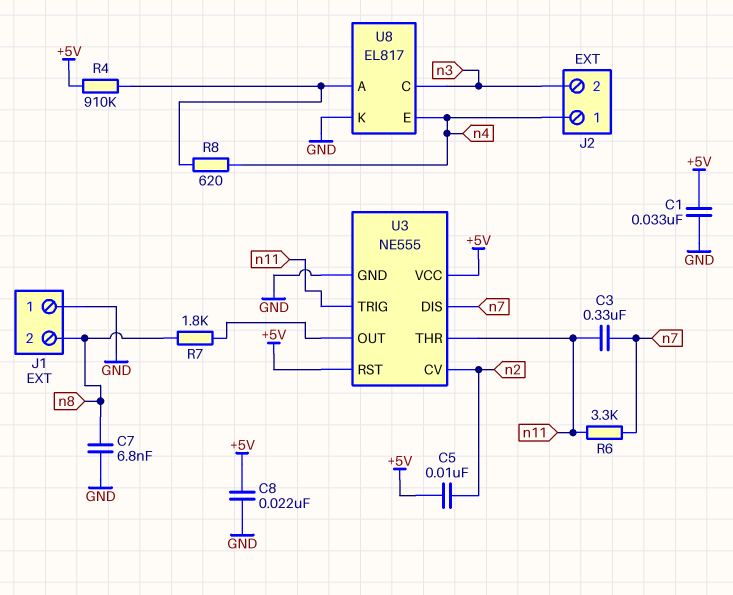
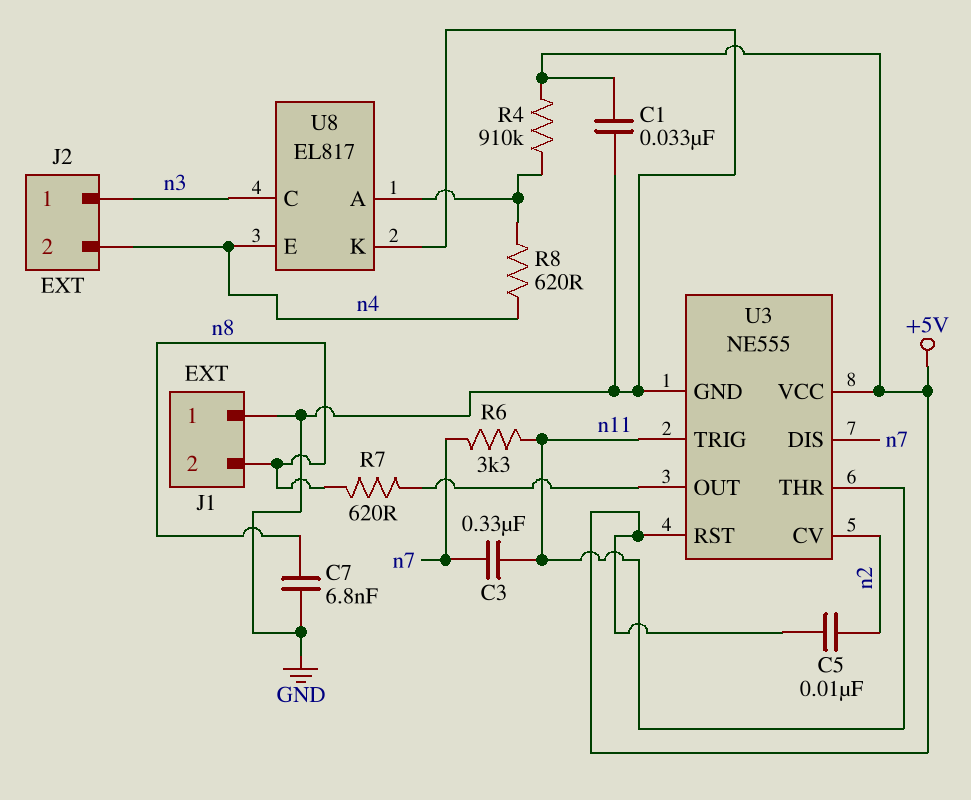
C8: 22nF (+5V, GND) -> none
J2 pin 1: n4 -> n3
J2 pin 2: n3 -> n4
R7: 1.8k (U3/OUT, n8) -> 620 (U3/OUT, n8)

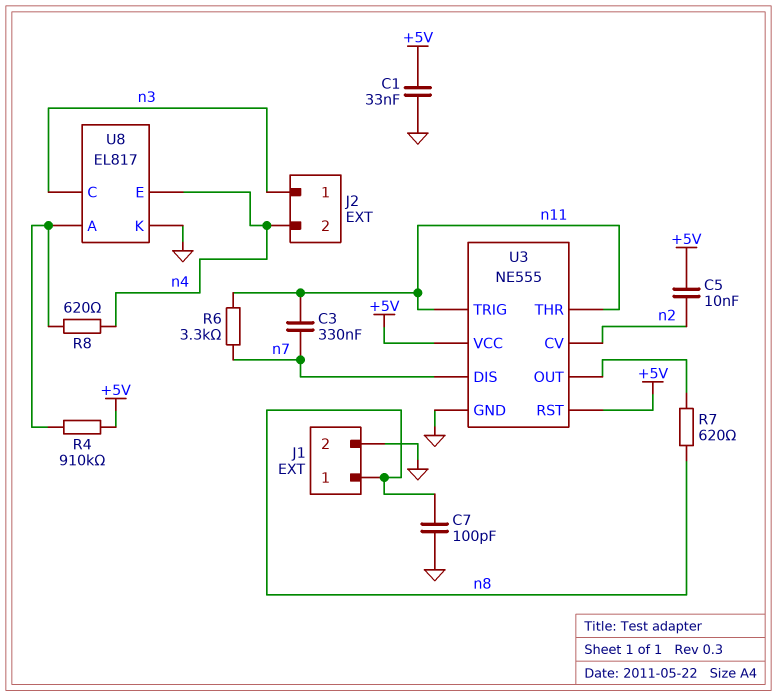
C7: 6.8nF (GND, n8) -> 100pF (GND, n8)
J1 pin 1: GND -> n8
J1 pin 2: n8 -> GND

